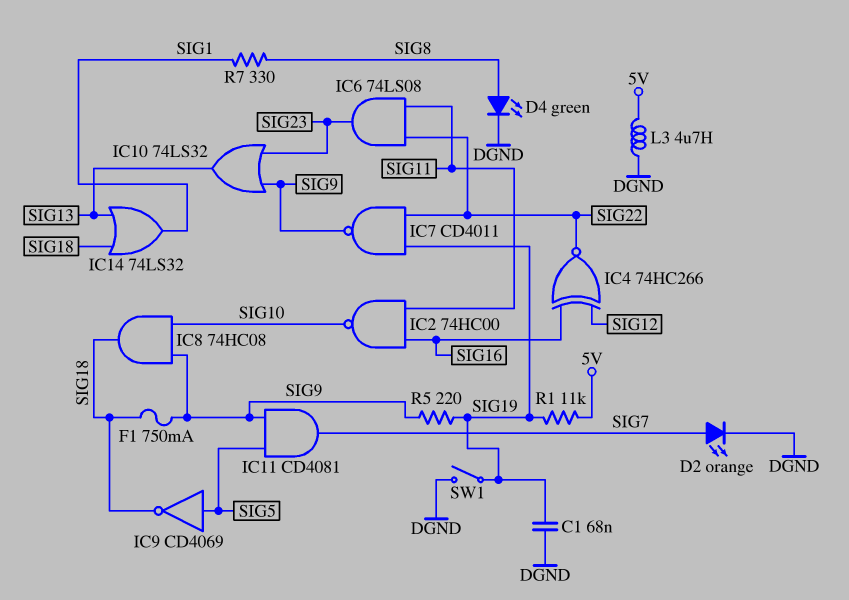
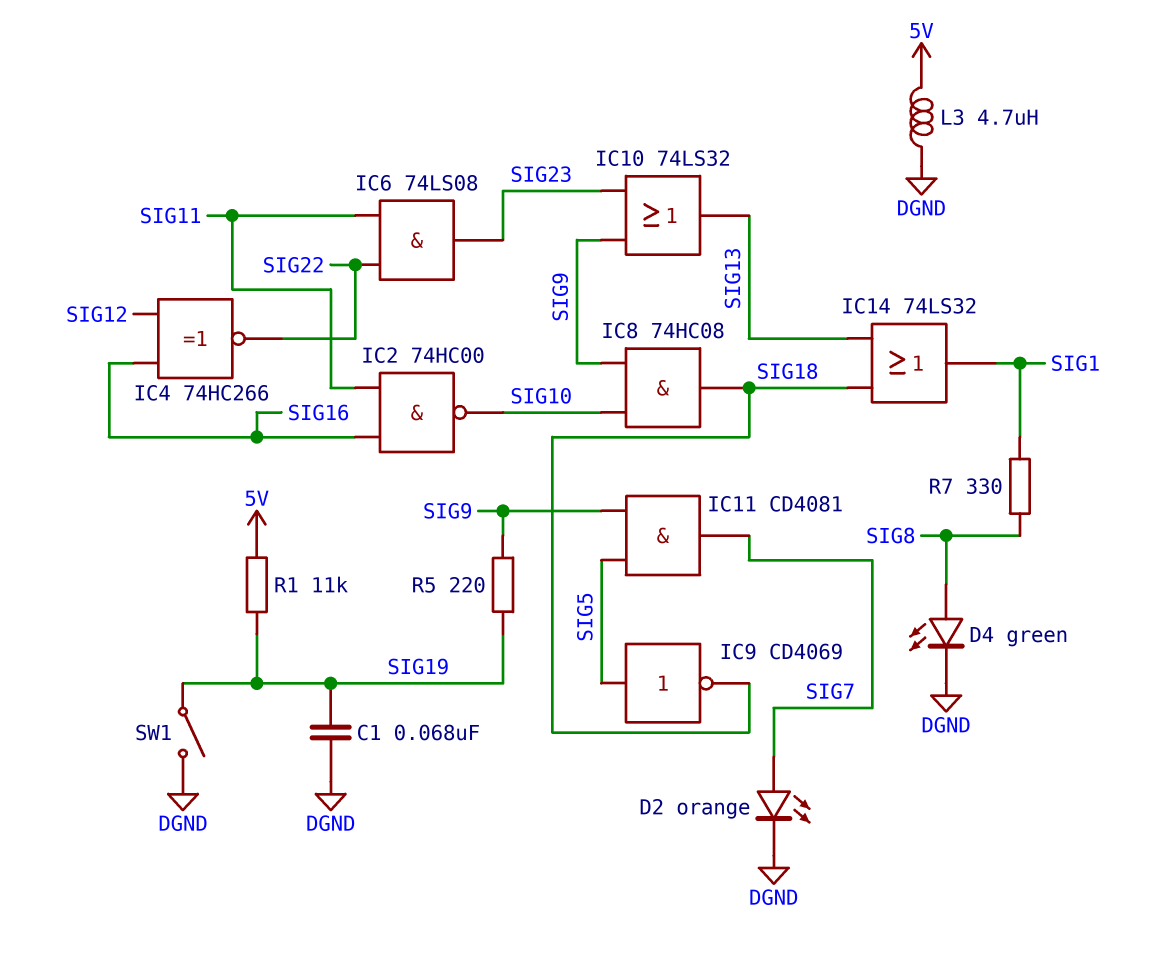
F1: 750mA (SIG9, SIG18) -> none
IC7: NAND CD4011 (in SIG19, in SIG22, out SIG9) -> none

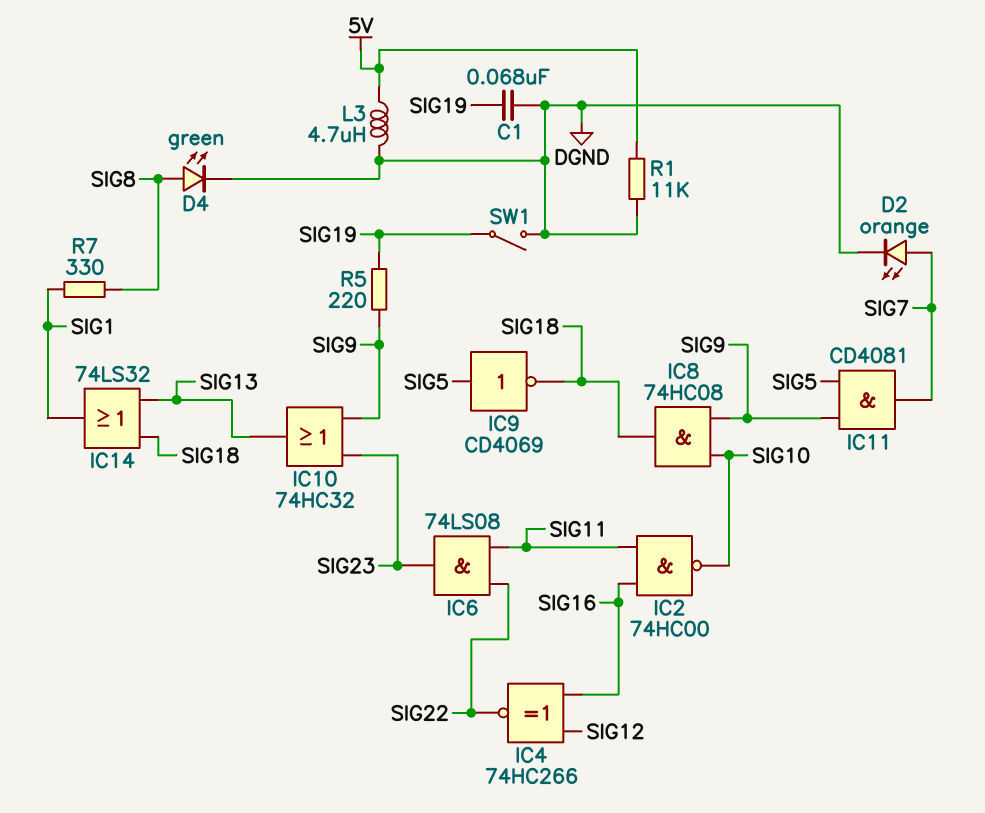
IC10: OR 74LS32 (in SIG9, in SIG23, out SIG13) -> OR 74HC32 (in SIG9, in SIG23, out SIG13)
R1: 11k (5V, SIG19) -> 11k (5V, DGND)

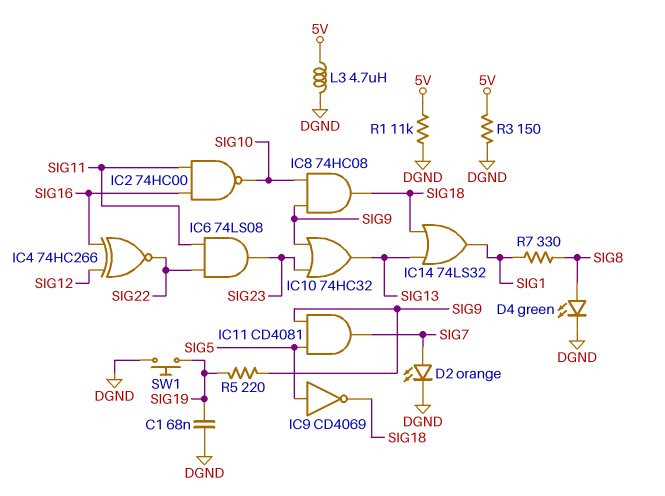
R3: none -> 150 (5V, DGND)
SW1: switch (DGND, SIG19) -> button (DGND, SIG19)

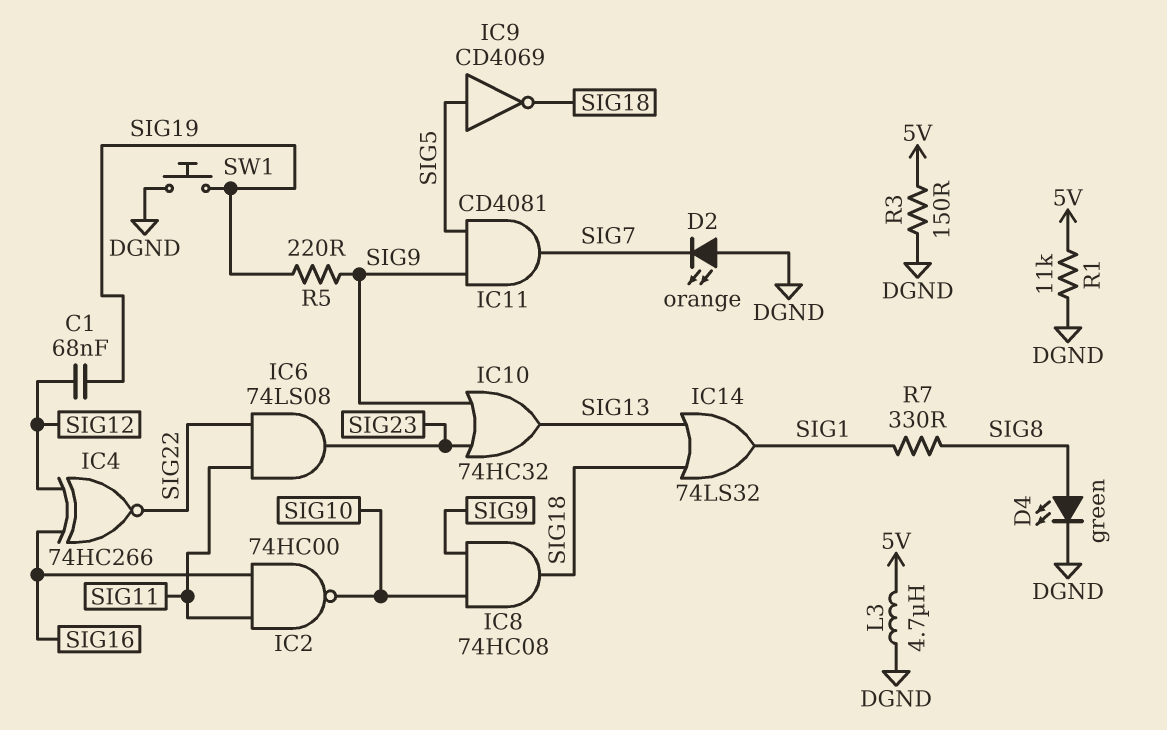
C1: 68nF (DGND, SIG19) -> 68nF (SIG12, SIG19)
D2: LED orange (A SIG7, K DGND) -> LED orange (A DGND, K SIG7)

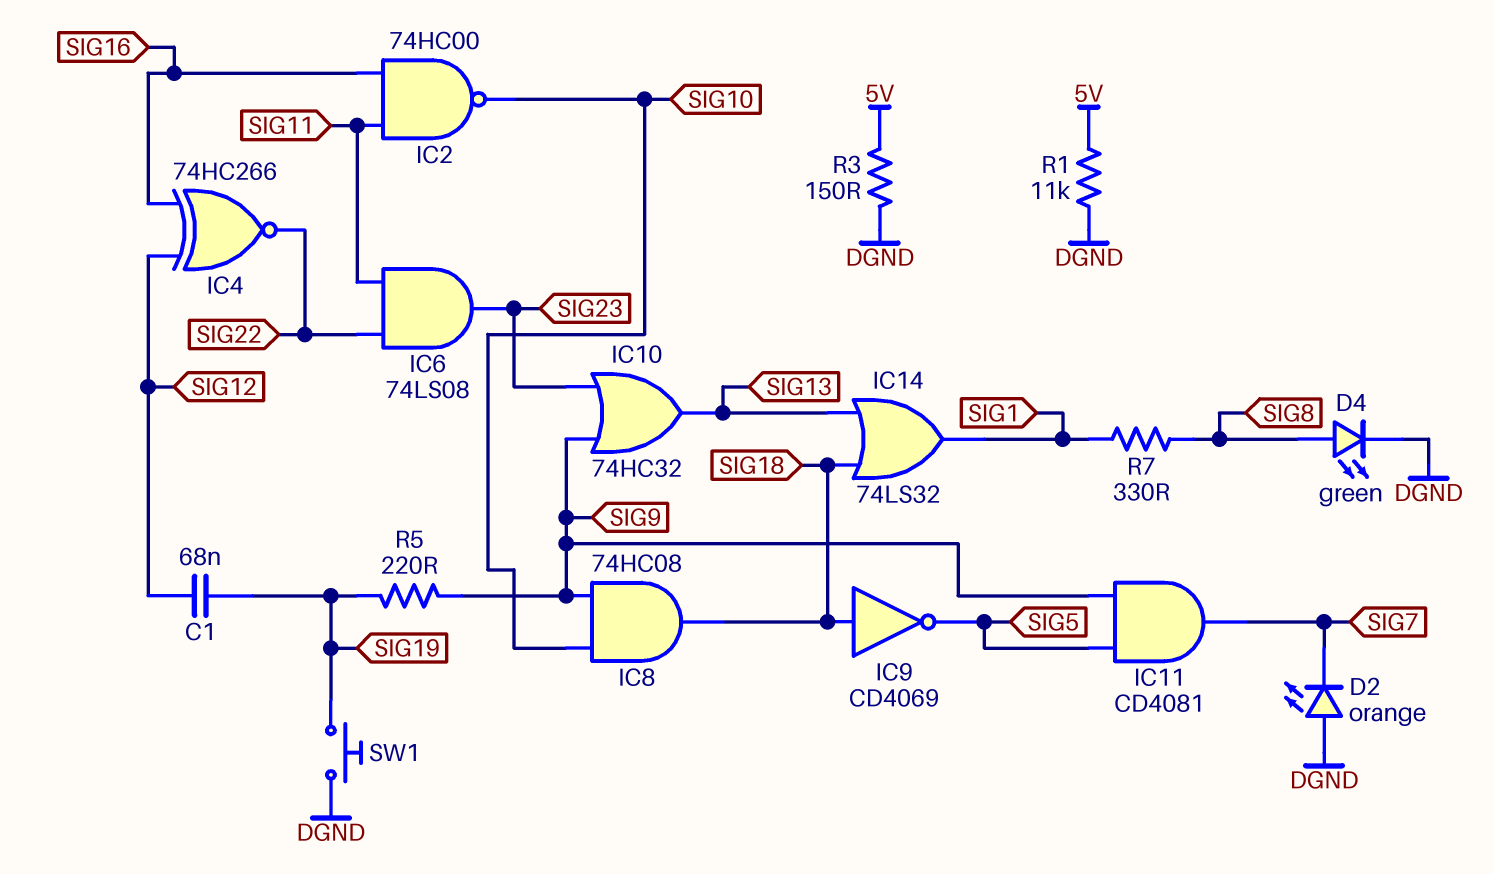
IC9: NOT CD4069 (in SIG5, out SIG18) -> NOT CD4069 (in SIG18, out SIG5)
L3: 4.7uH (5V, DGND) -> none

